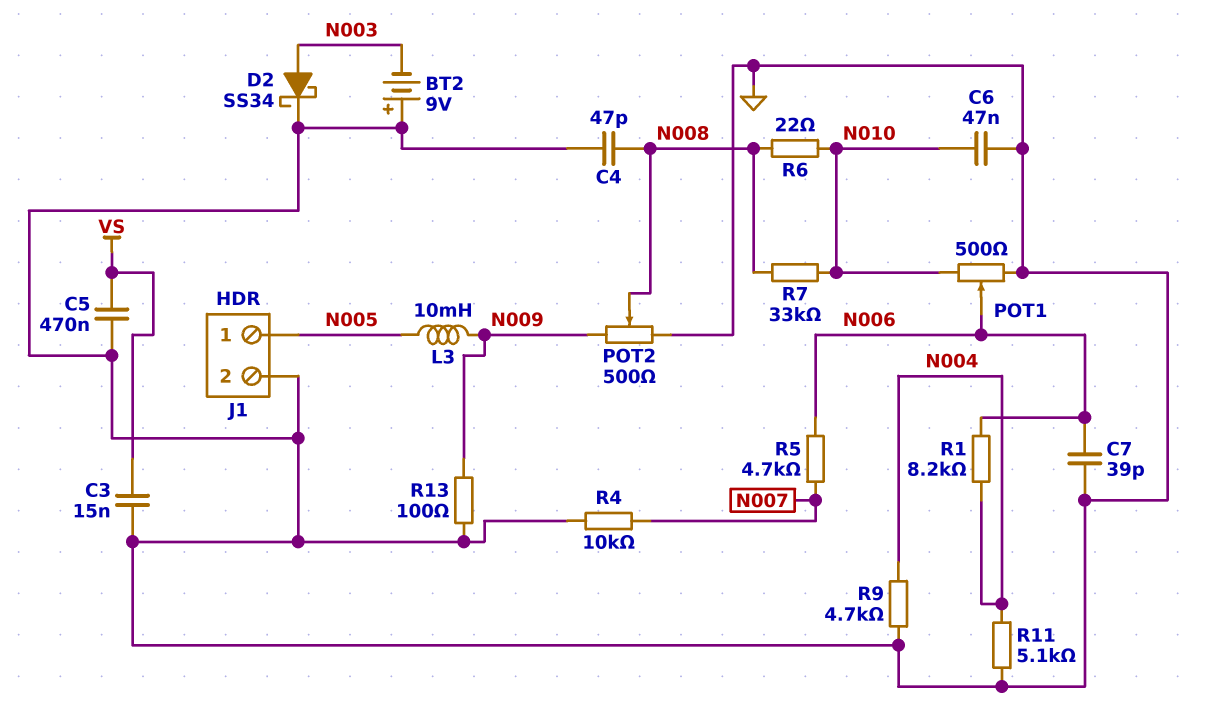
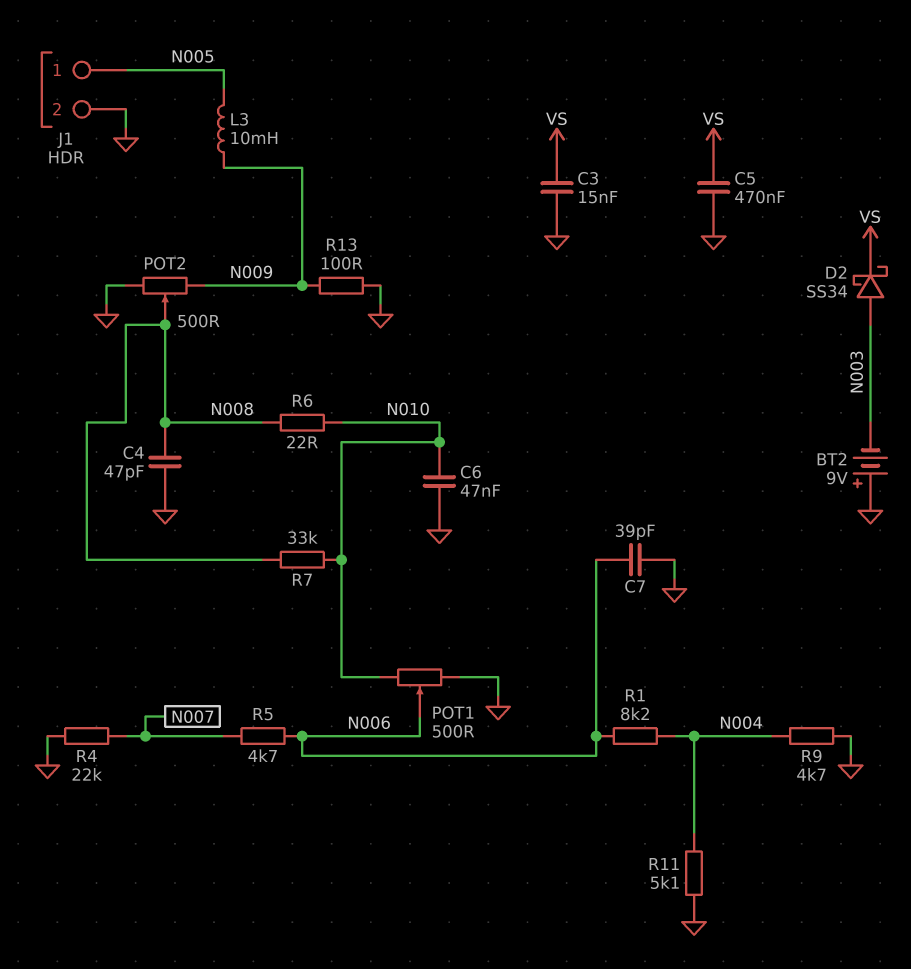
D2: schottky SS34 (A N003, K GND) -> schottky SS34 (A N003, K VS)
R4: 10k (GND, N007) -> 22k (GND, N007)

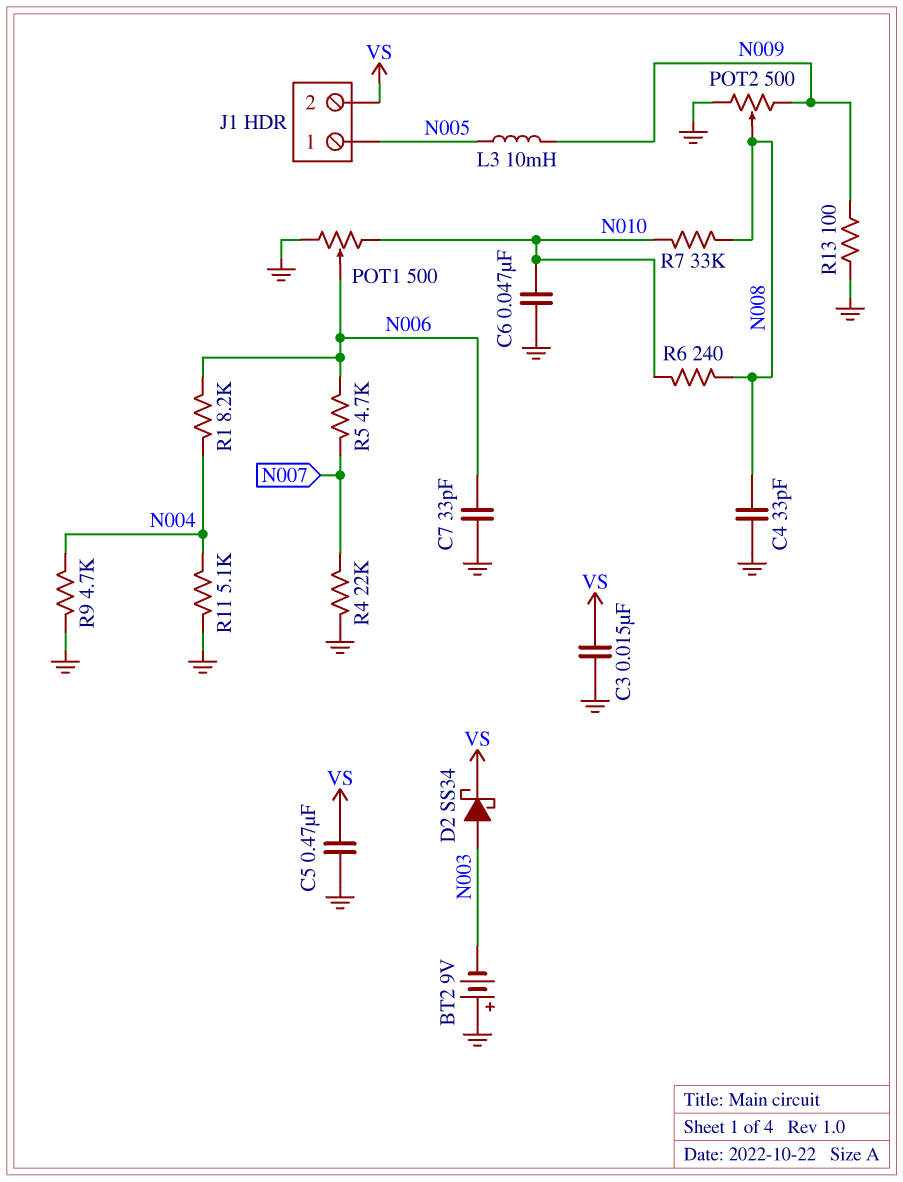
C4: 47pF (GND, N008) -> 33pF (GND, N008)
C7: 39pF (GND, N006) -> 33pF (GND, N006)
J1 pin 2: GND -> VS
R6: 22 (N008, N010) -> 240 (N008, N010)

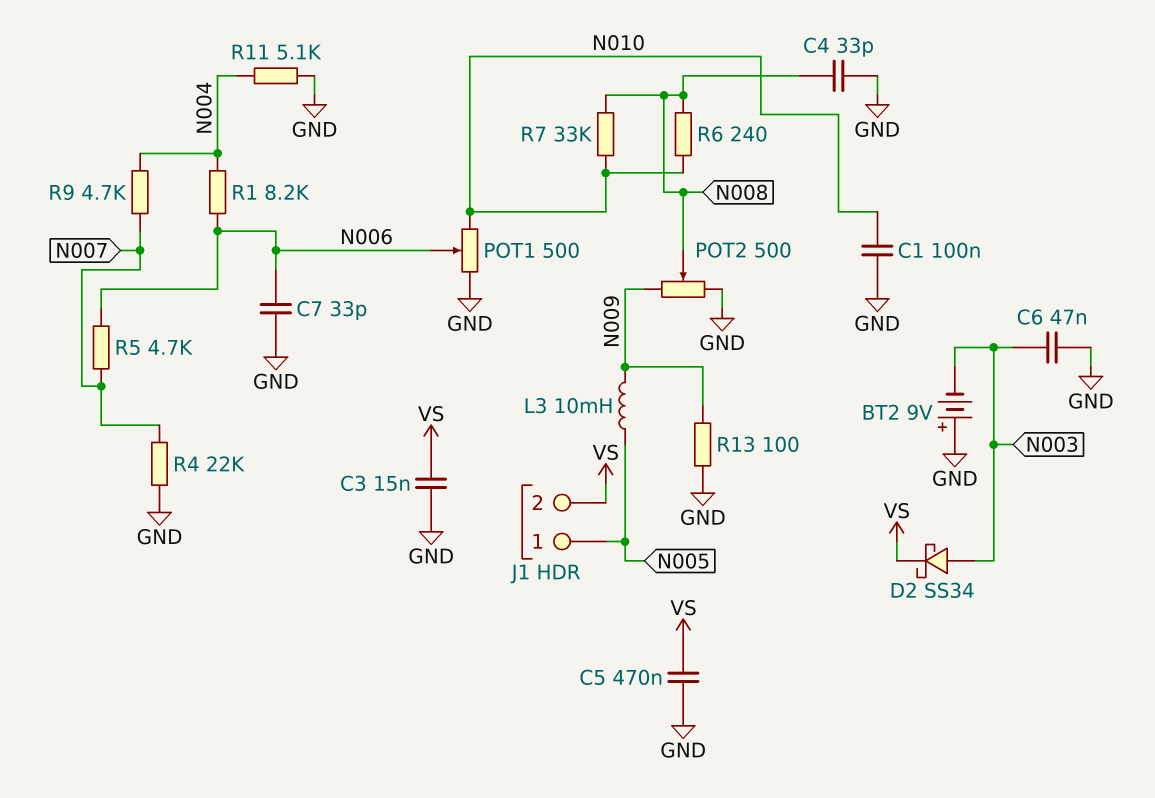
C1: none -> 100nF (GND, N010)
C6: 47nF (GND, N010) -> 47nF (GND, N003)
R9: 4.7k (GND, N004) -> 4.7k (N004, N007)

